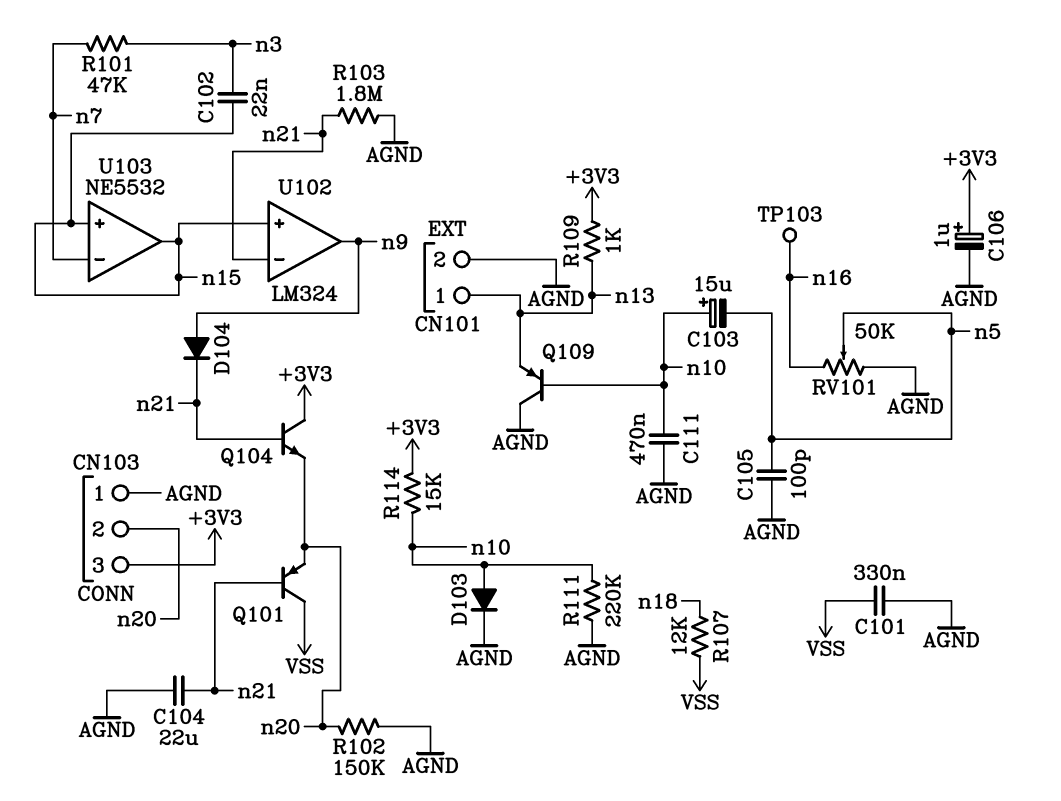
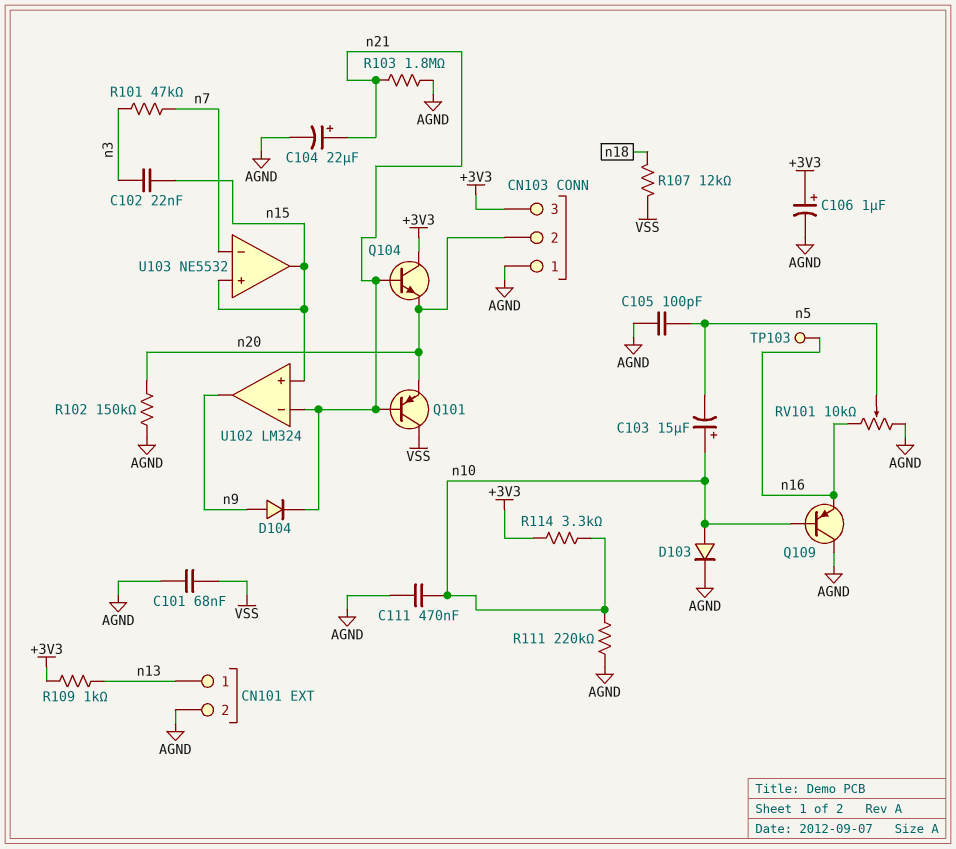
C101: 330nF (AGND, VSS) -> 68nF (AGND, VSS)
C104: 22uF (AGND, n21) -> 22uF (plus n21, minus AGND)
Q109: PNP (B n10, C AGND, E n13) -> PNP (B n10, C AGND, E n16)
R114: 15k (+3V3, n10) -> 3.3k (+3V3, n10)
RV101: 50k (AGND, n16, wiper n5) -> 10k (AGND, n16, wiper n5)

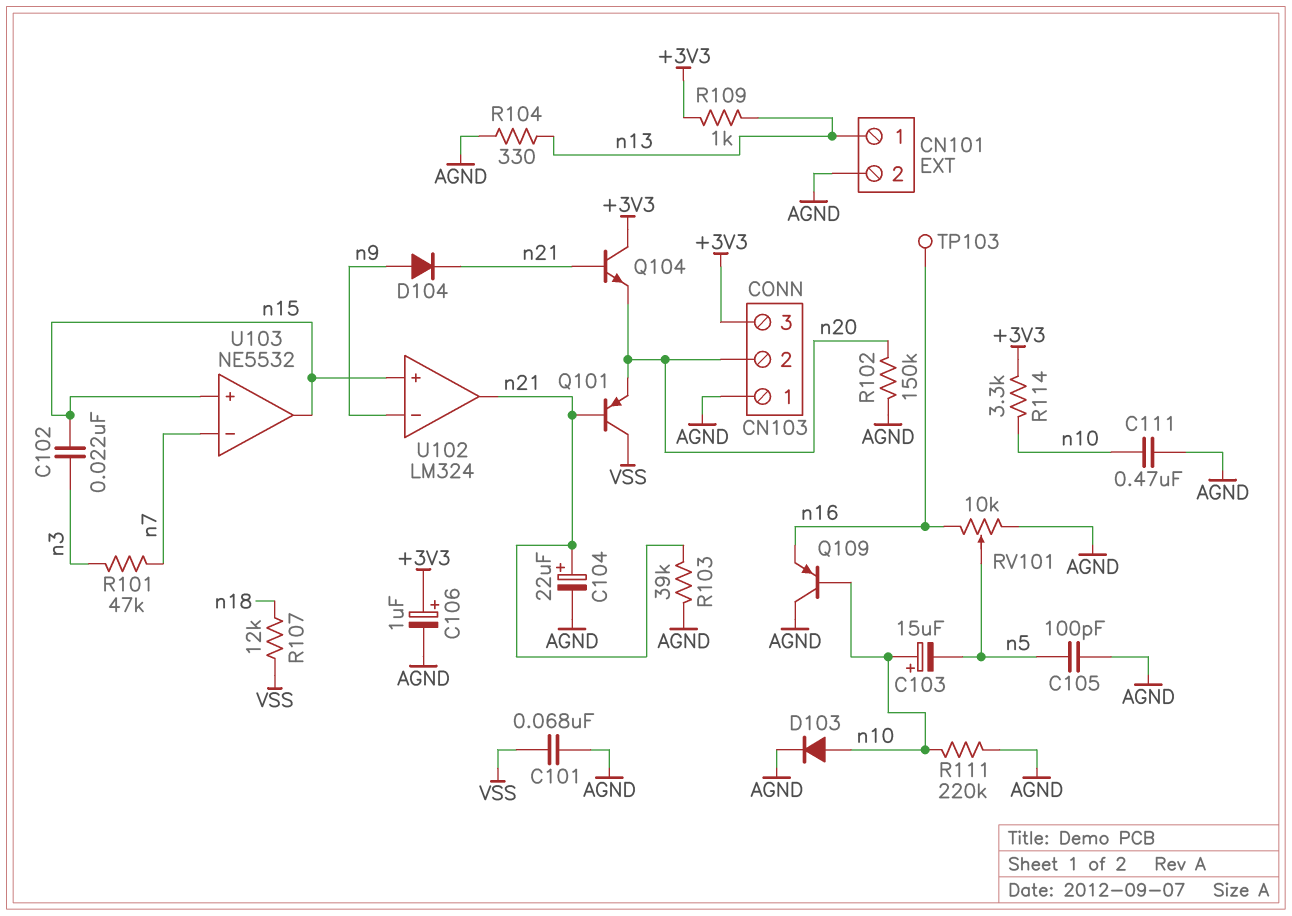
R103: 1.8M (AGND, n21) -> 39k (AGND, n21)
R104: none -> 330 (AGND, n13)
U102 pin in-: n21 -> n9
U102 pin out: n9 -> n21

